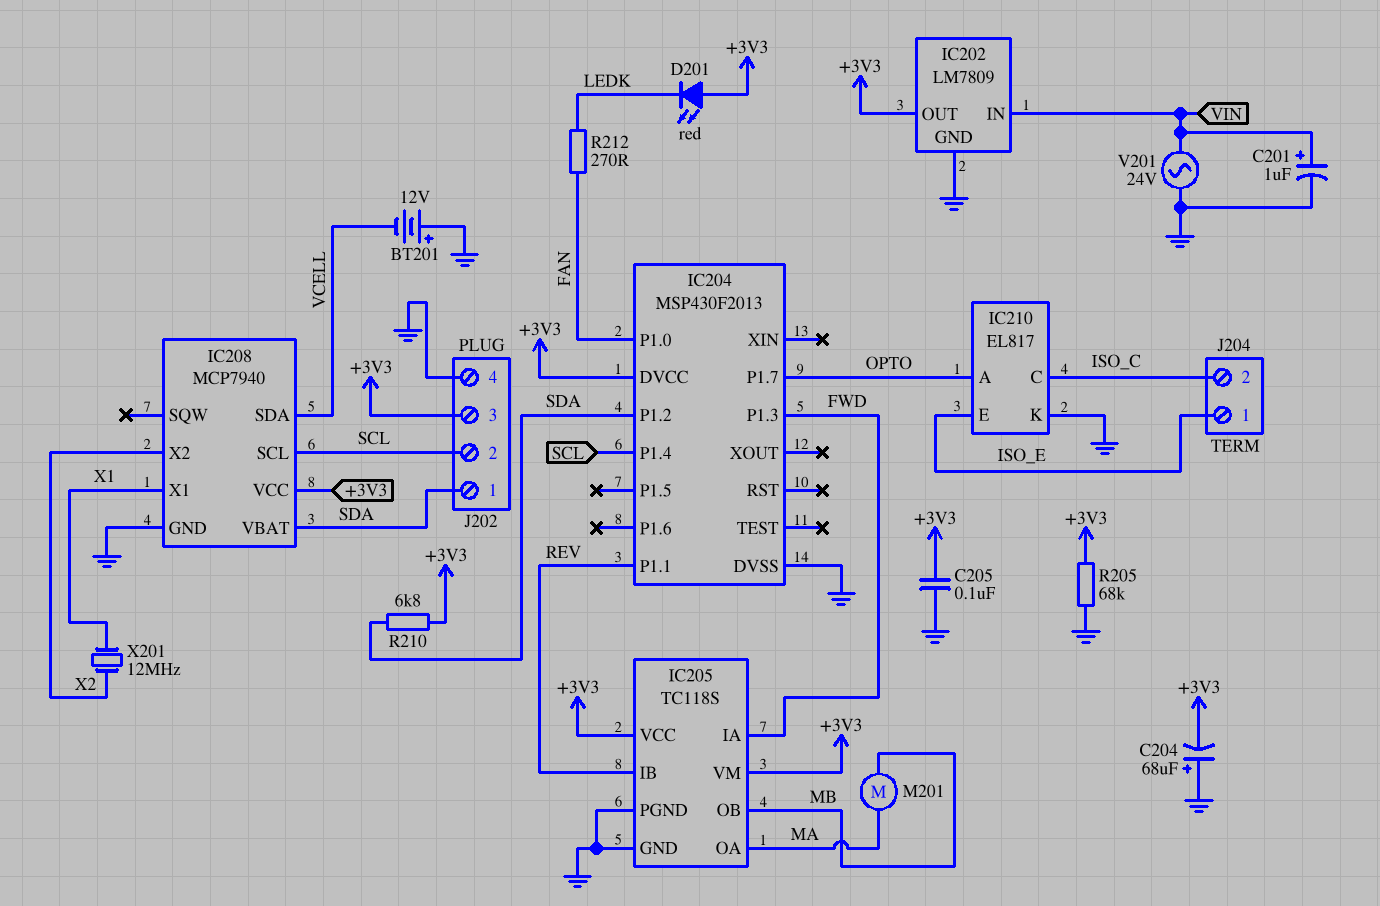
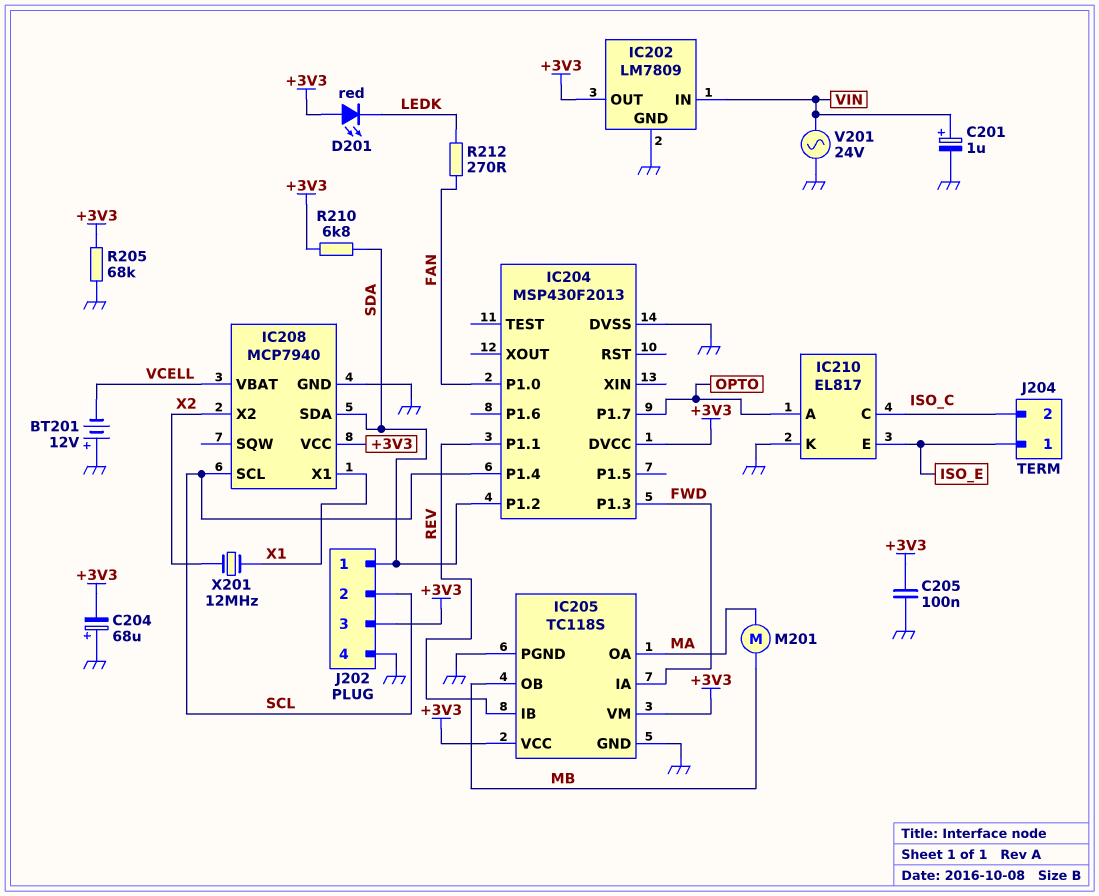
IC208 pin SDA: VCELL -> SDA
IC208 pin VBAT: SDA -> VCELL

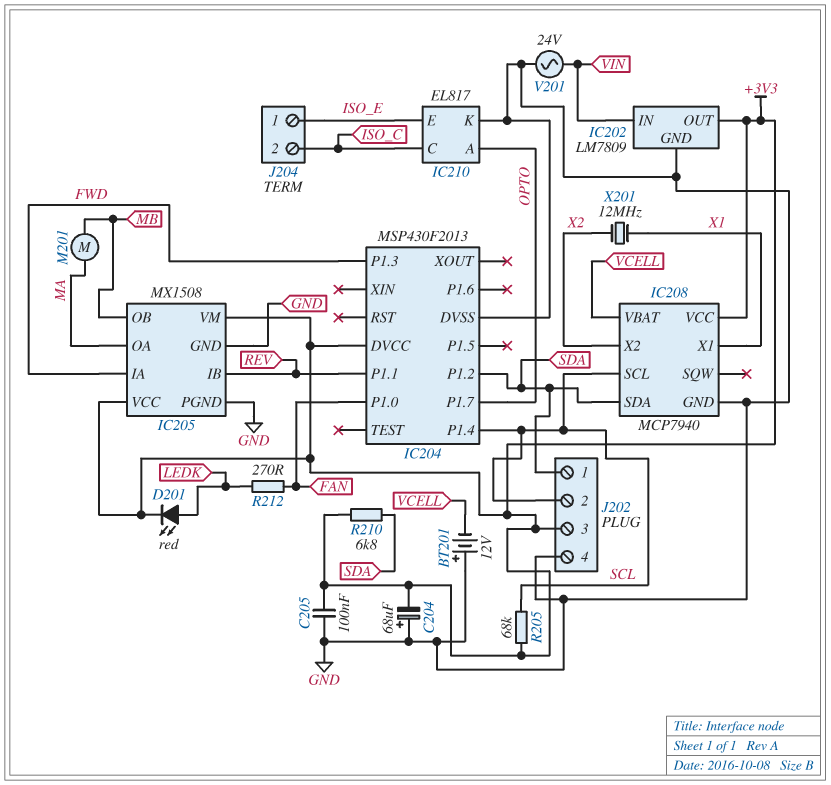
C201: 1uF (plus VIN, minus GND) -> none
D201: LED red (A +3V3, K LEDK) -> LED red (A LEDK, K +3V3)
IC205: TC118S -> MX1508
R205: 68k (+3V3, GND) -> 68k (+3V3, SCL)

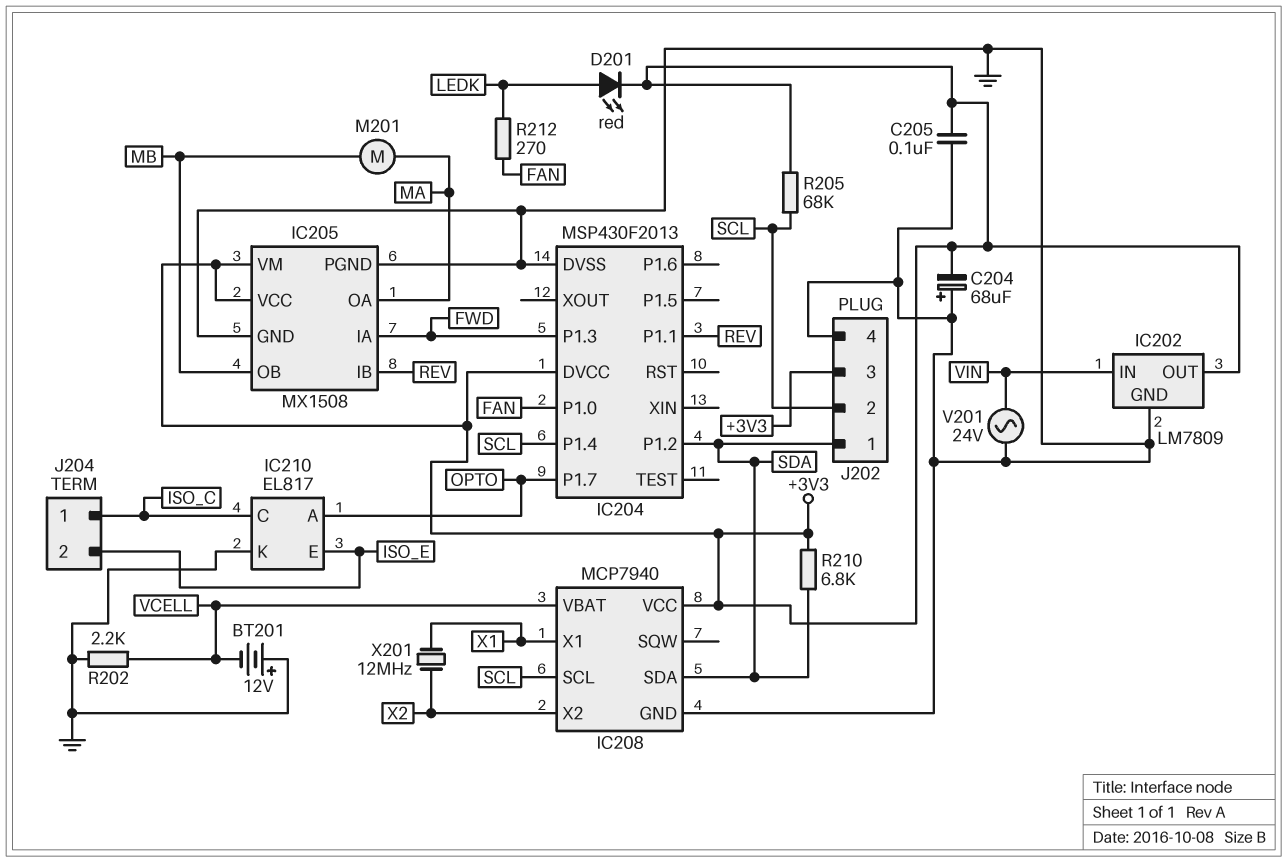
J204 pin 1: ISO_E -> ISO_C
J204 pin 2: ISO_C -> ISO_E
R202: none -> 2.2k (GND, VCELL)

